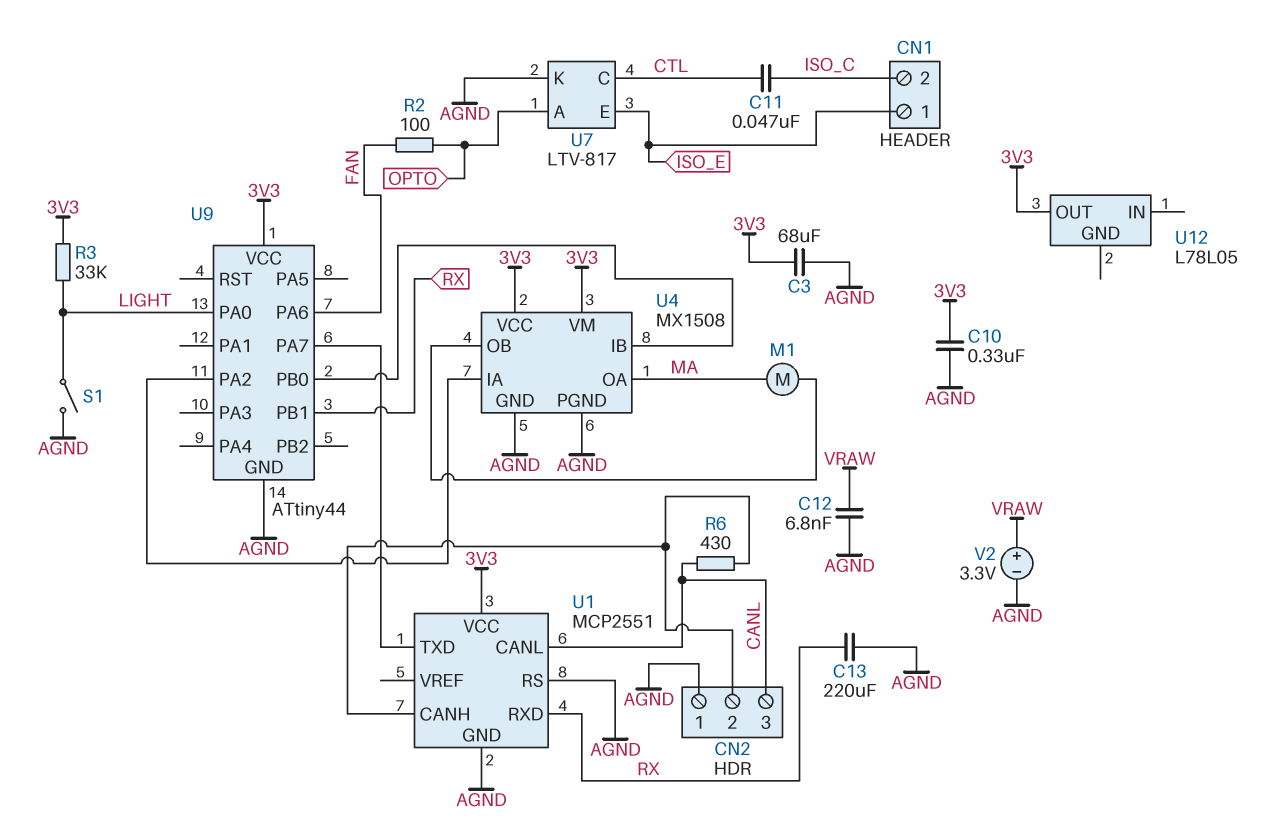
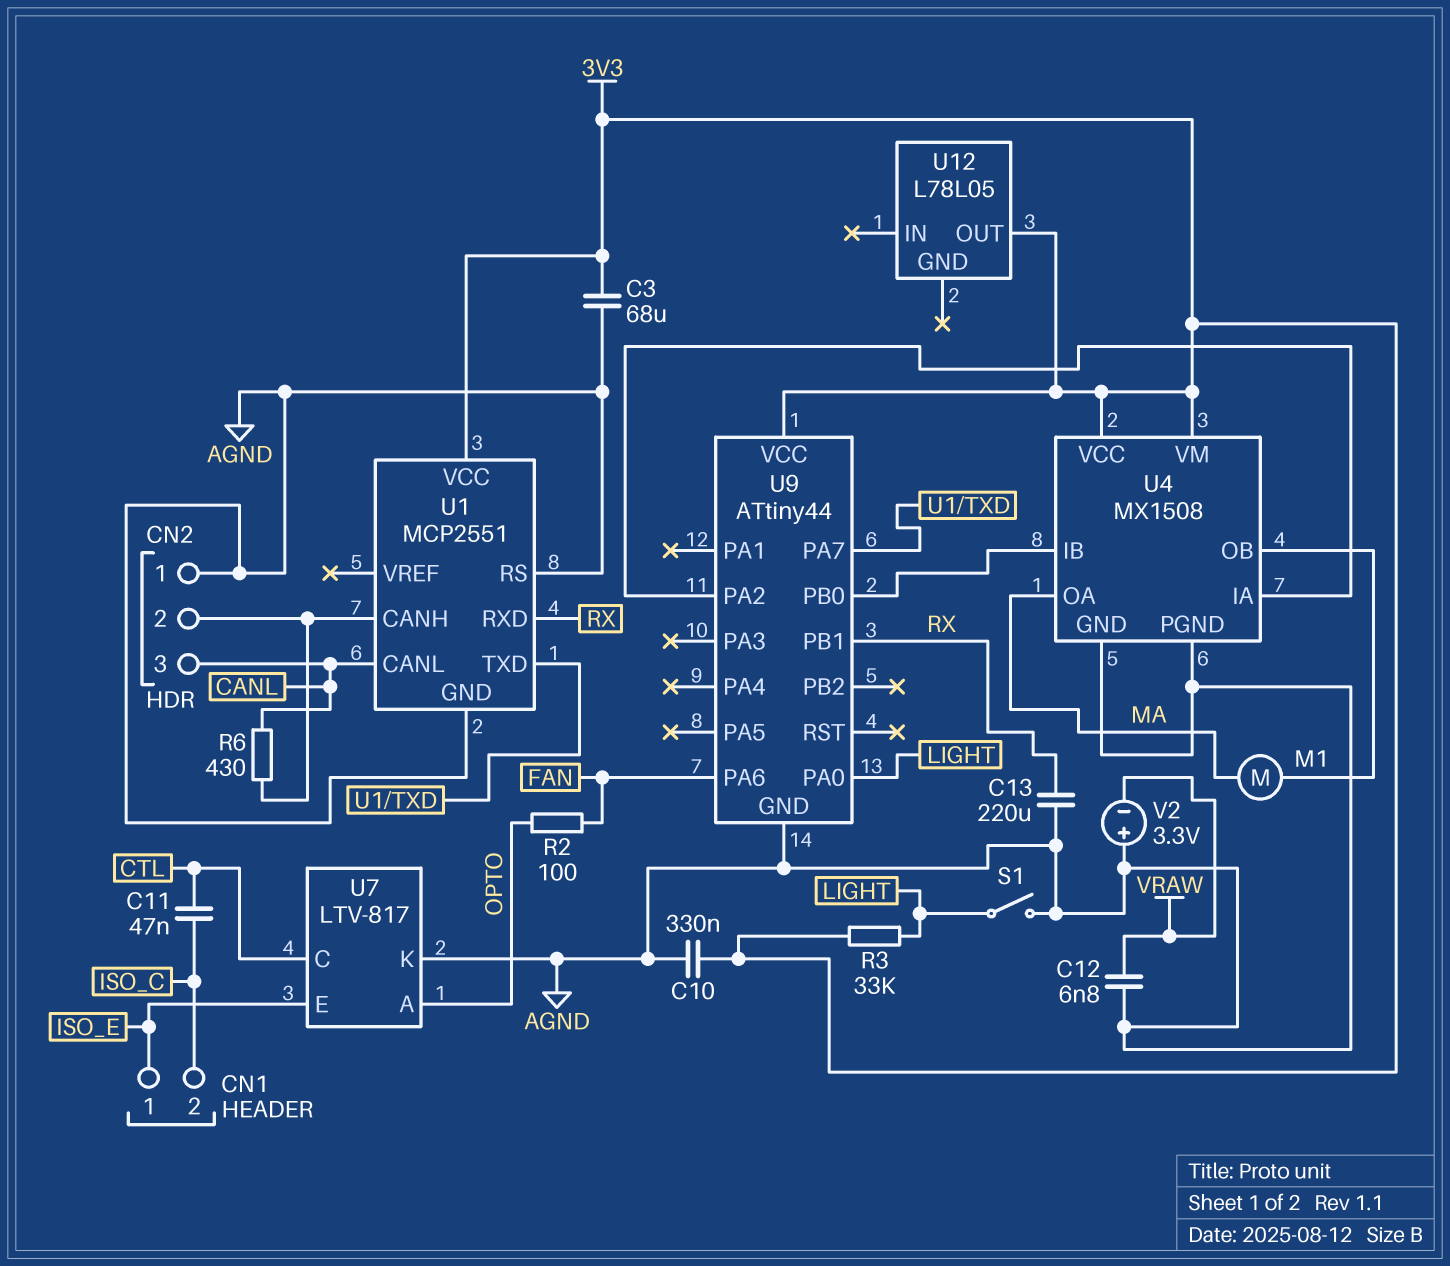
V2: 3.3V (plus VRAW, minus AGND) -> 3.3V (plus AGND, minus VRAW)

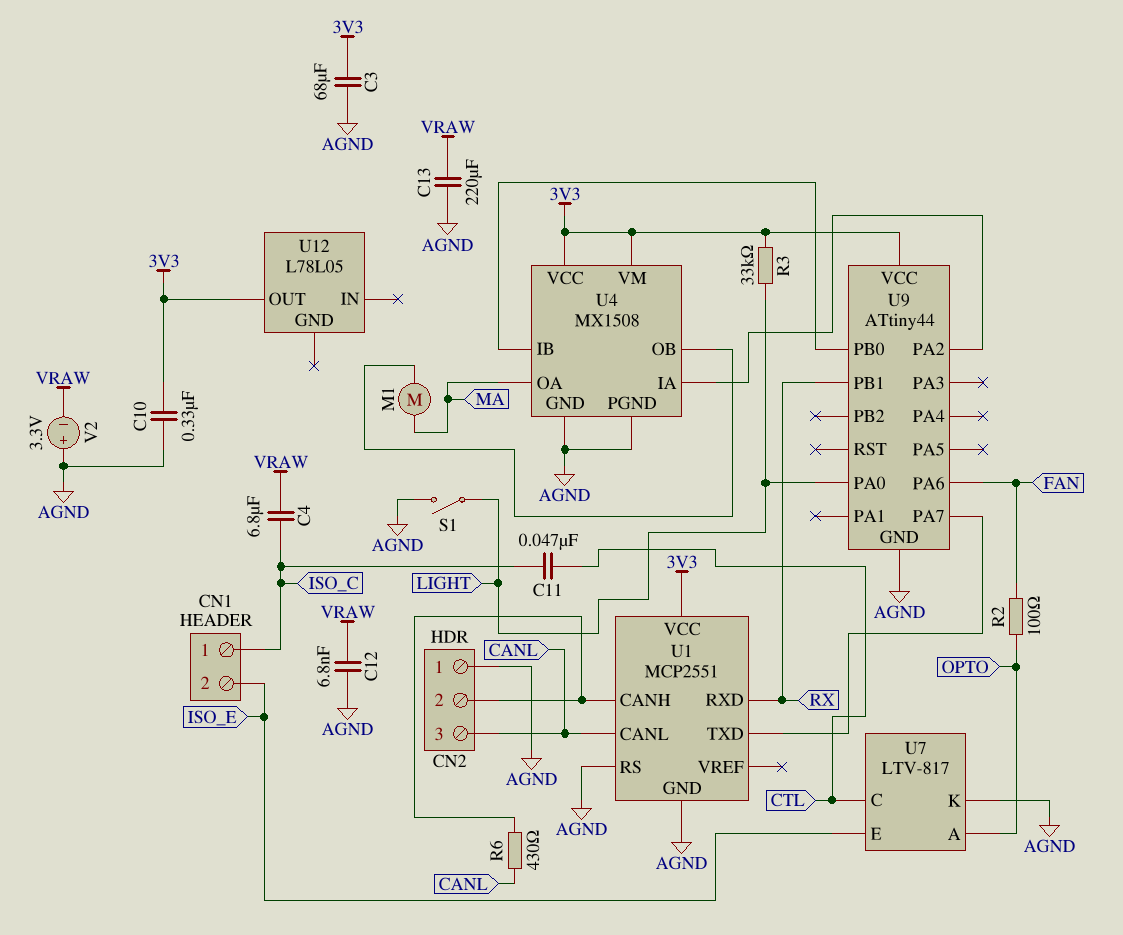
C4: none -> 6.8uF (ISO_C, VRAW)
C13: 220uF (AGND, RX) -> 220uF (AGND, VRAW)
CN1 pin 1: ISO_E -> ISO_C
CN1 pin 2: ISO_C -> ISO_E

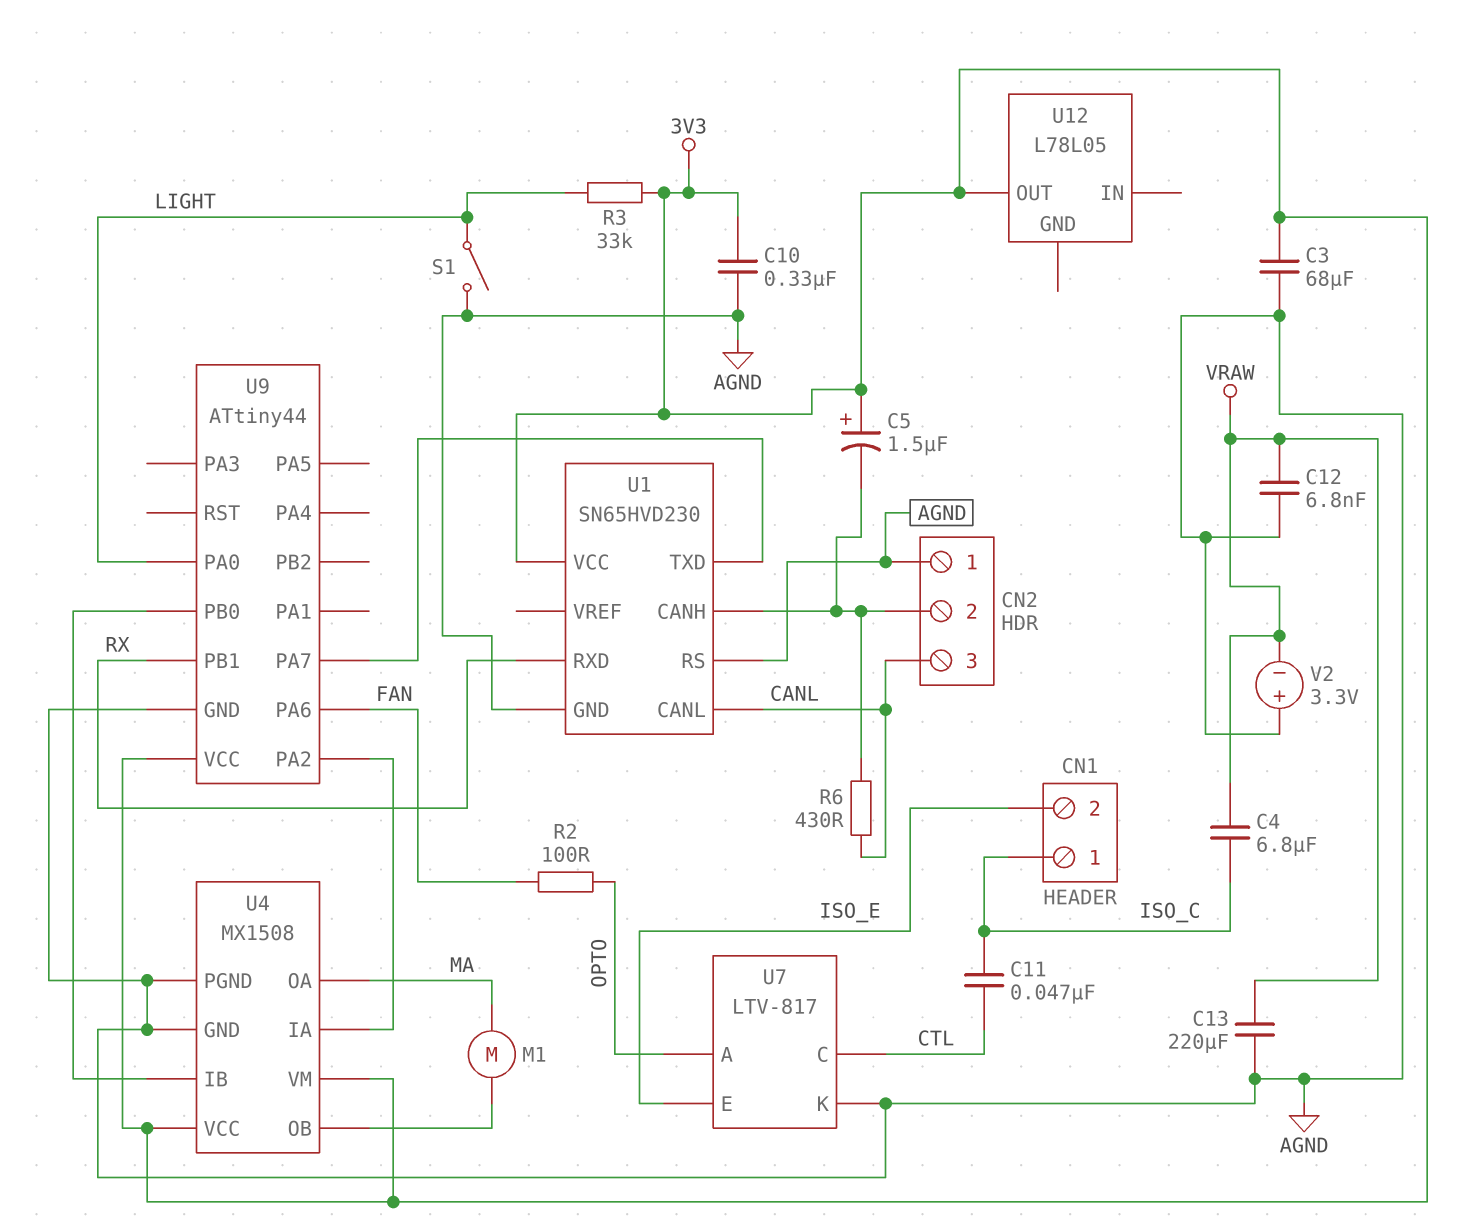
C5: none -> 1.5uF (plus 3V3, minus CN2/2)
U1: MCP2551 -> SN65HVD230

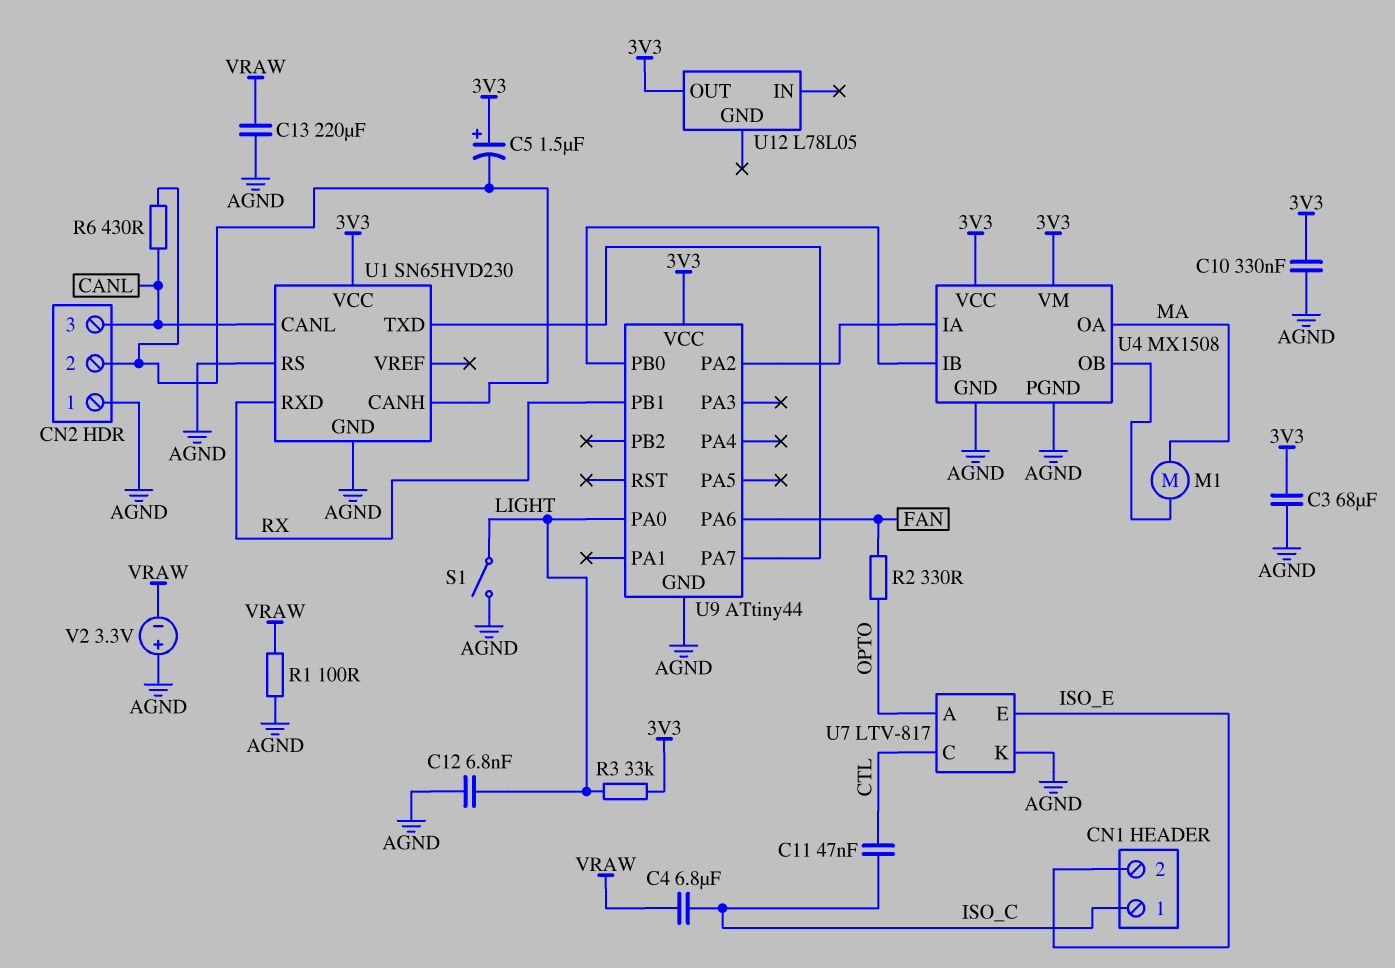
C12: 6.8nF (AGND, VRAW) -> 6.8nF (AGND, LIGHT)
R1: none -> 100 (AGND, VRAW)
R2: 100 (FAN, OPTO) -> 330 (FAN, OPTO)

